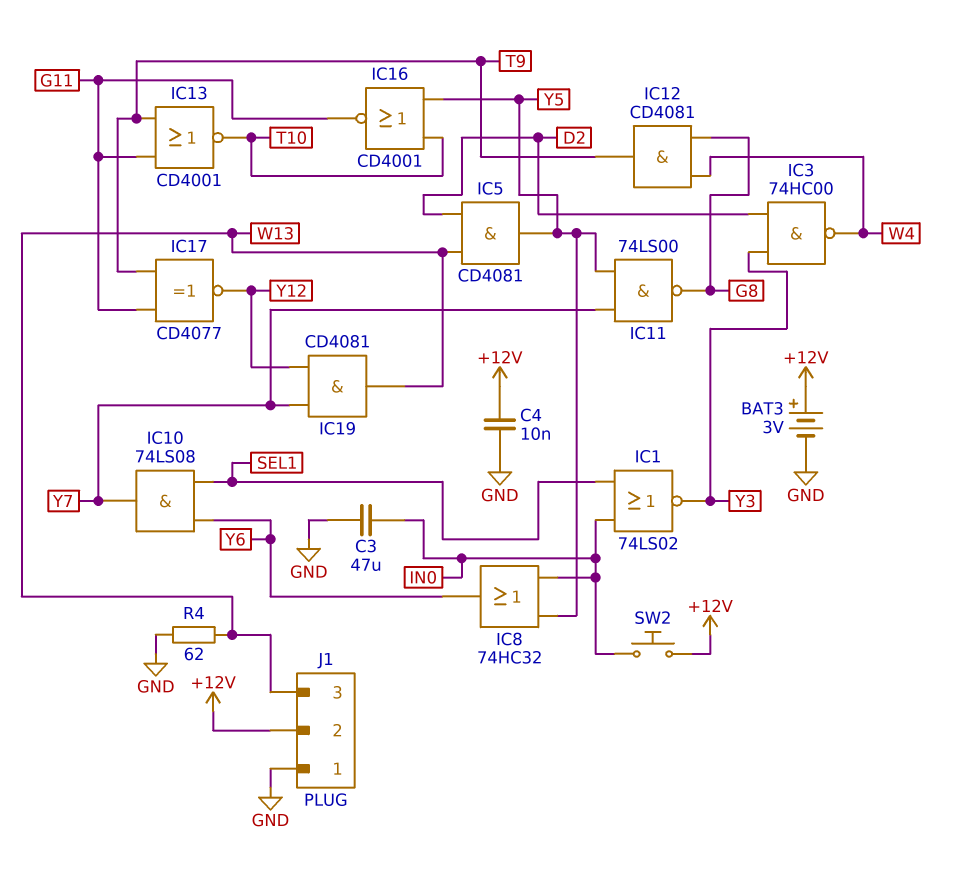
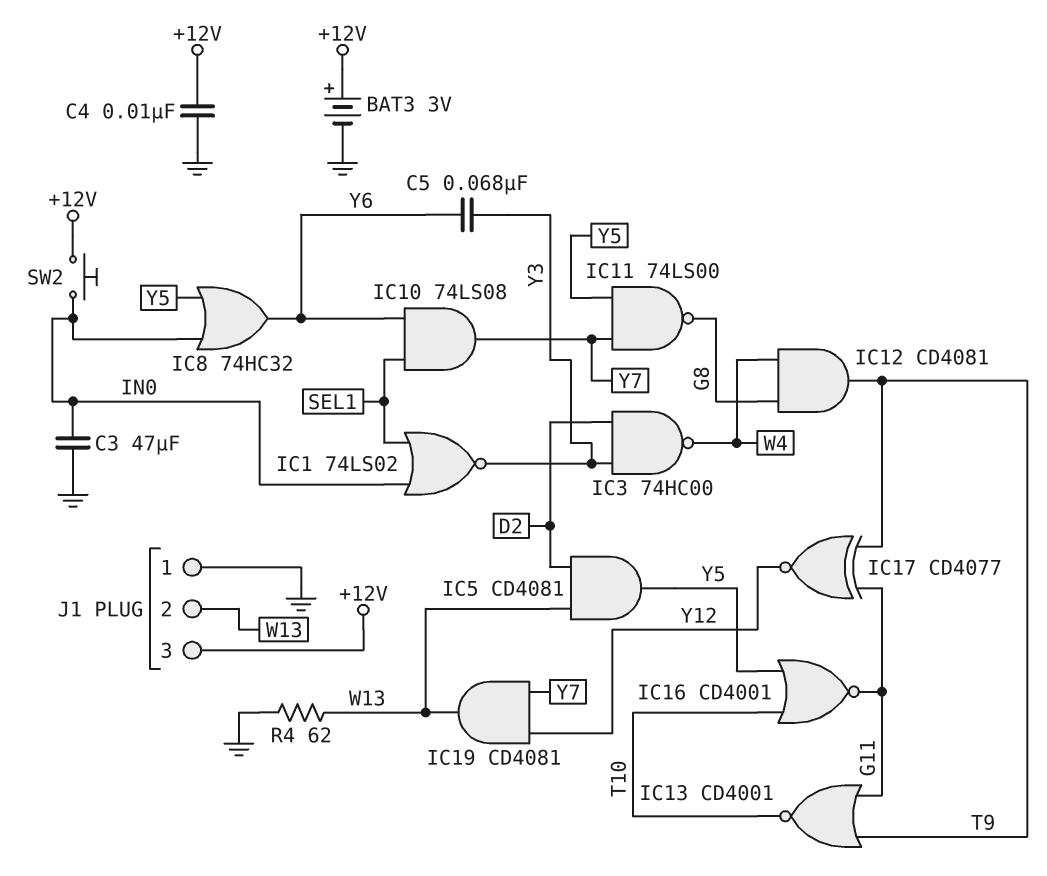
C5: none -> 68nF (Y3, Y6)
J1 pin 2: +12V -> W13
J1 pin 3: W13 -> +12V

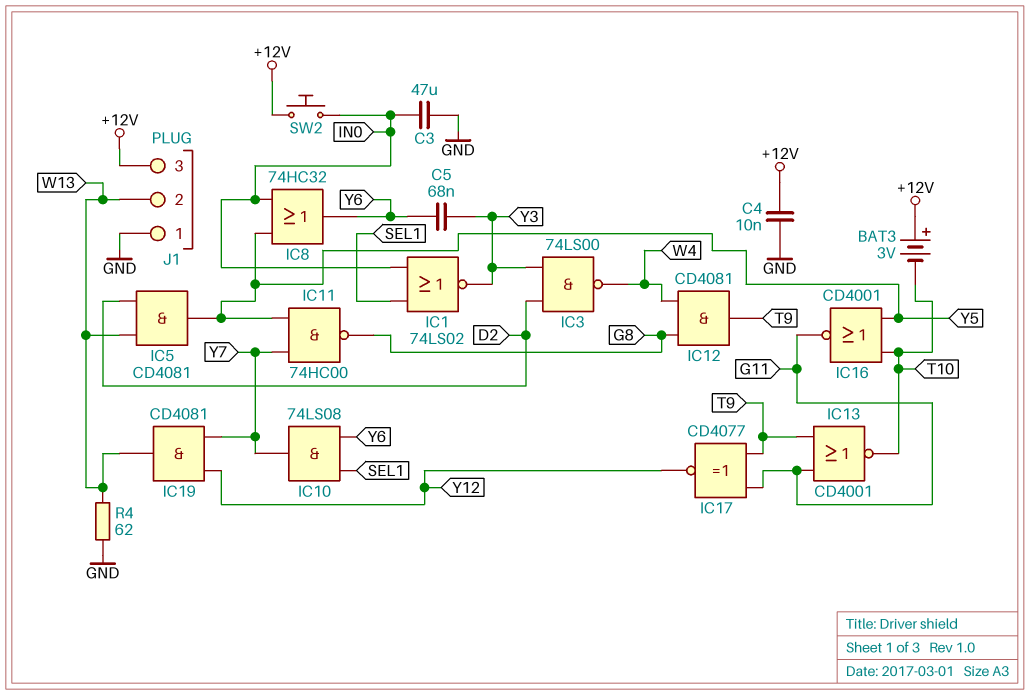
BAT3: 3V (plus +12V, minus GND) -> 3V (plus +12V, minus T10)
IC3: NAND 74HC00 (in D2, in Y3, out W4) -> NAND 74LS00 (in D2, in Y3, out W4)
IC11: NAND 74LS00 (in Y5, in Y7, out G8) -> NAND 74HC00 (in Y5, in Y7, out G8)

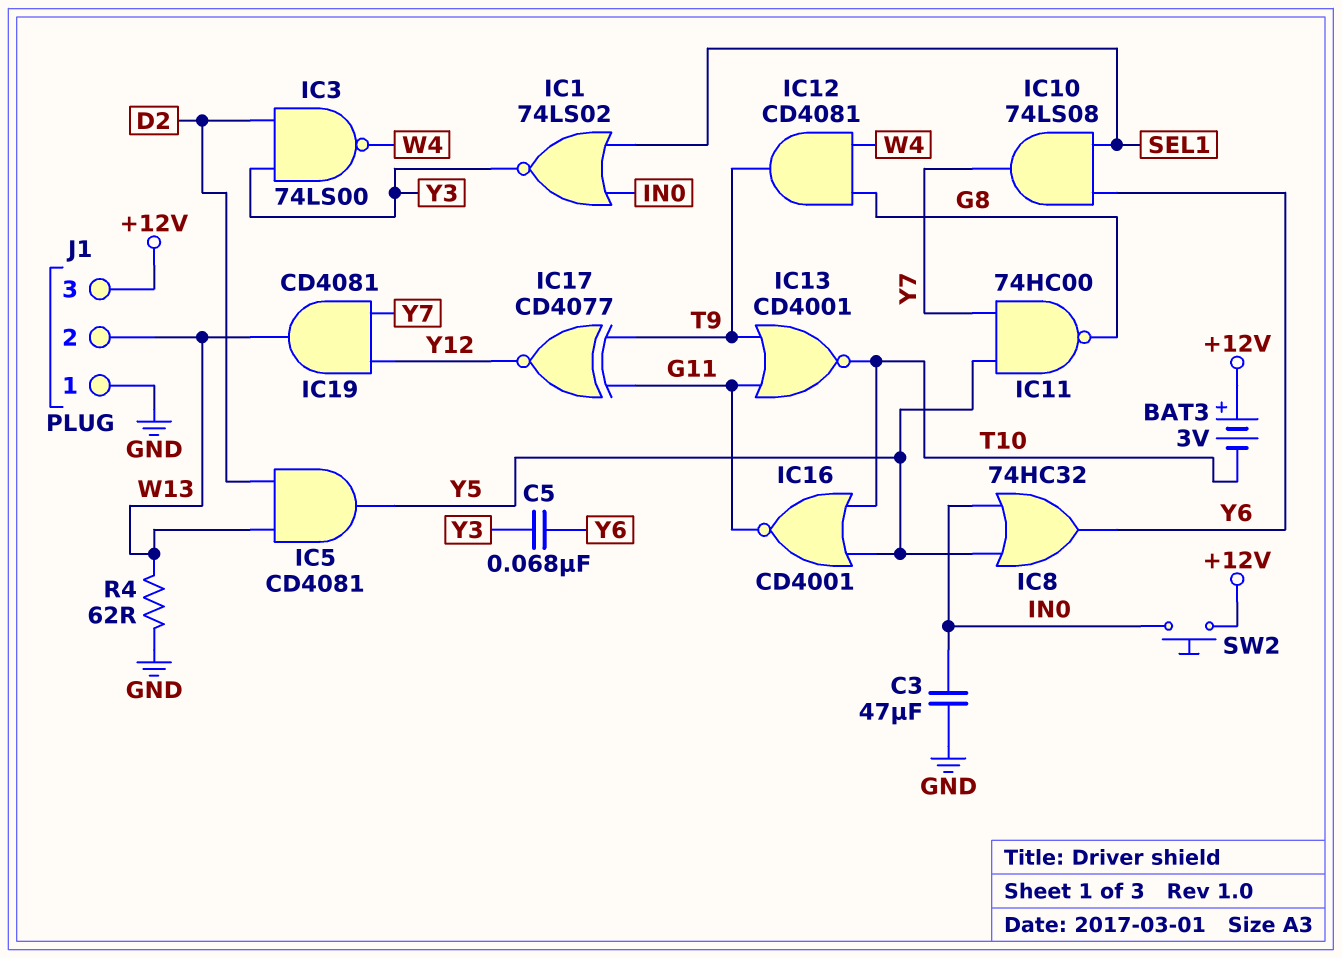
C4: 10nF (+12V, GND) -> none

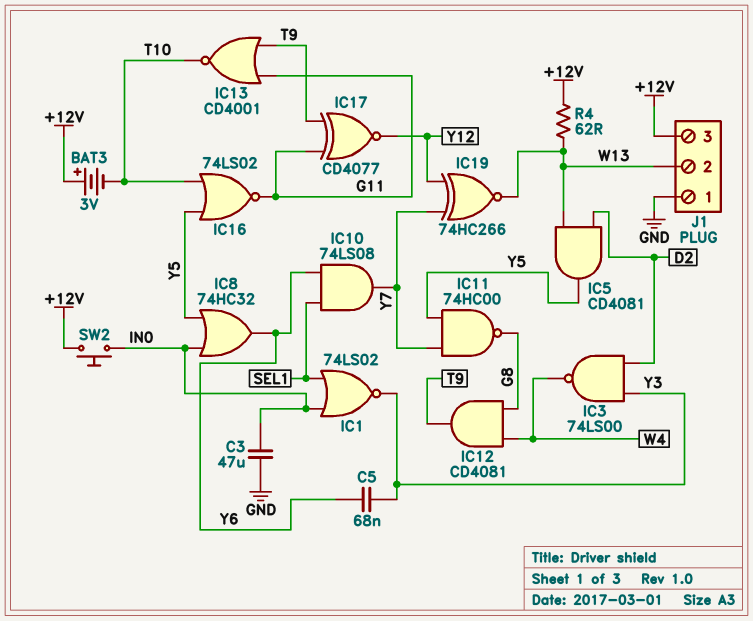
IC16: NOR CD4001 (in T10, in Y5, out G11) -> NOR 74LS02 (in T10, in Y5, out G11)
IC19: AND CD4081 (in Y7, in Y12, out W13) -> XNOR 74HC266 (in Y7, in Y12, out W13)
R4: 62 (GND, W13) -> 62 (+12V, W13)

